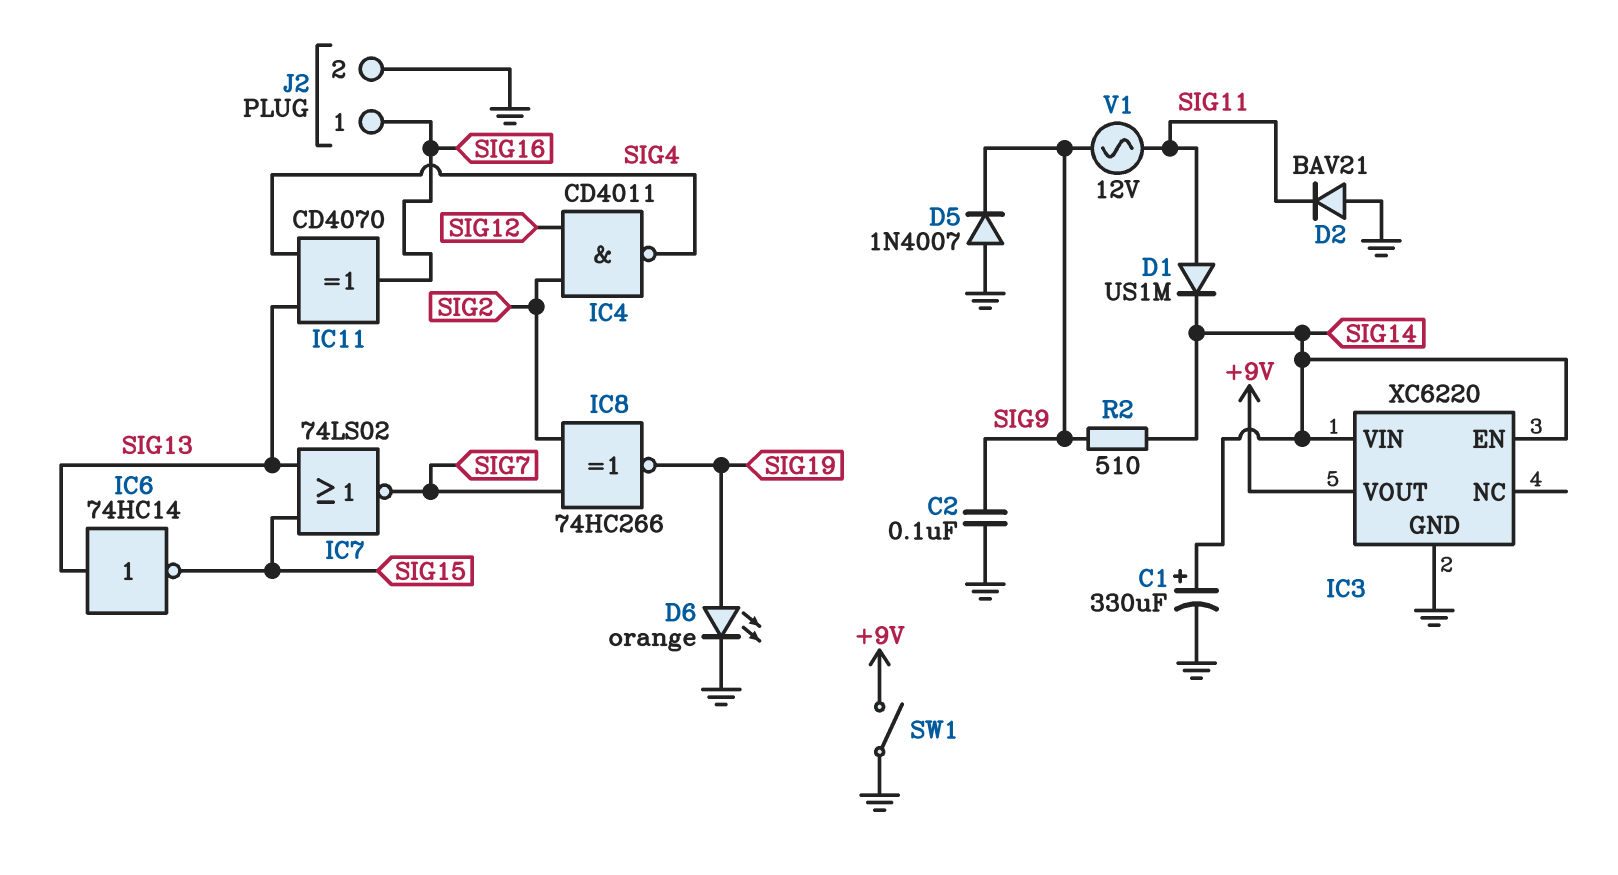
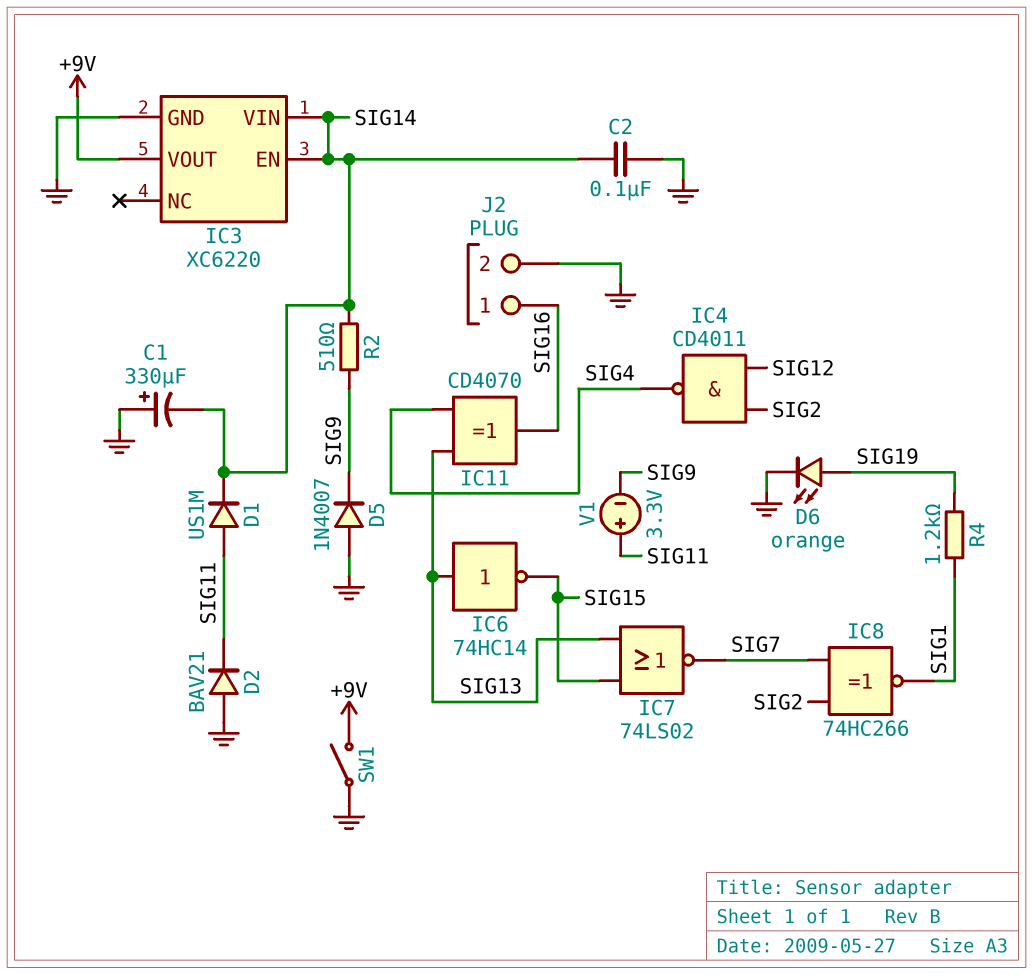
C1: 330uF (plus SIG14, minus GND) -> 330uF (plus GND, minus SIG14)
C2: 100nF (GND, SIG9) -> 100nF (GND, SIG14)
IC8: XNOR 74HC266 (in SIG2, in SIG7, out SIG19) -> XNOR 74HC266 (in SIG2, in SIG7, out SIG1)
R4: none -> 1.2k (SIG1, SIG19)
V1: AC 12V (SIG9, SIG11) -> 3.3V (plus SIG11, minus SIG9)

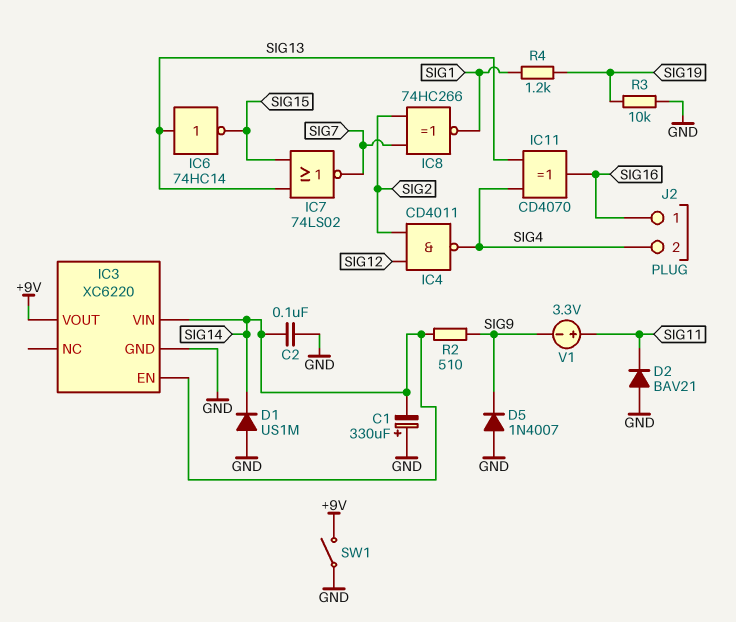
D1: diode US1M (A SIG11, K SIG14) -> diode US1M (A GND, K SIG14)
D6: LED orange (A SIG19, K GND) -> none
J2 pin 2: GND -> SIG4
R3: none -> 10k (GND, SIG19)

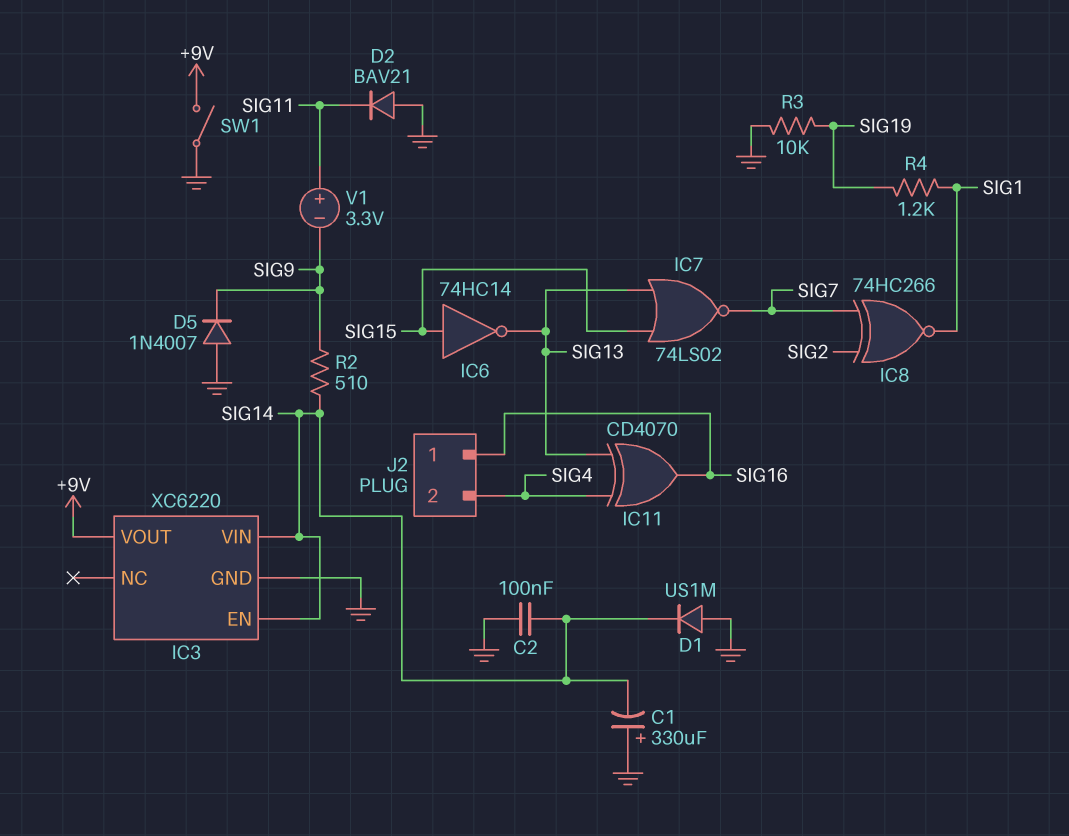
IC4: NAND CD4011 (in SIG2, in SIG12, out SIG4) -> none
IC6: NOT 74HC14 (in SIG13, out SIG15) -> NOT 74HC14 (in SIG15, out SIG13)

